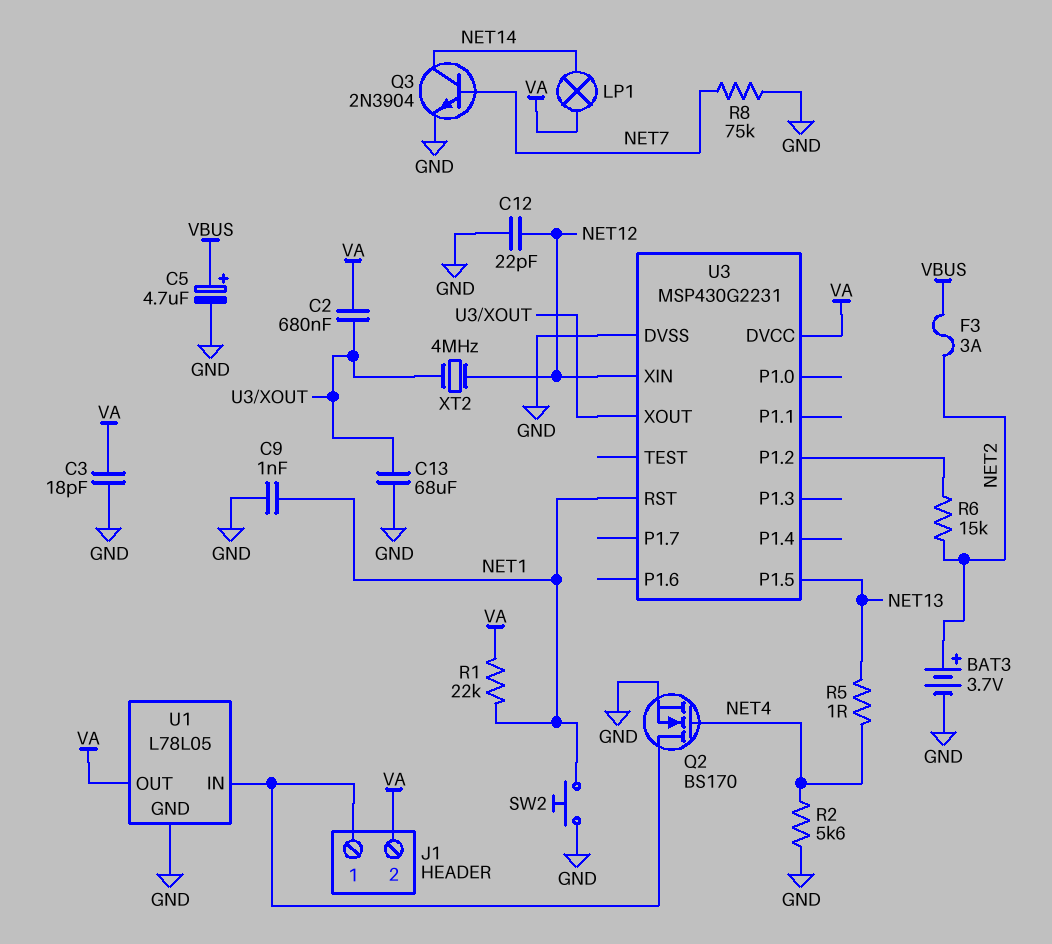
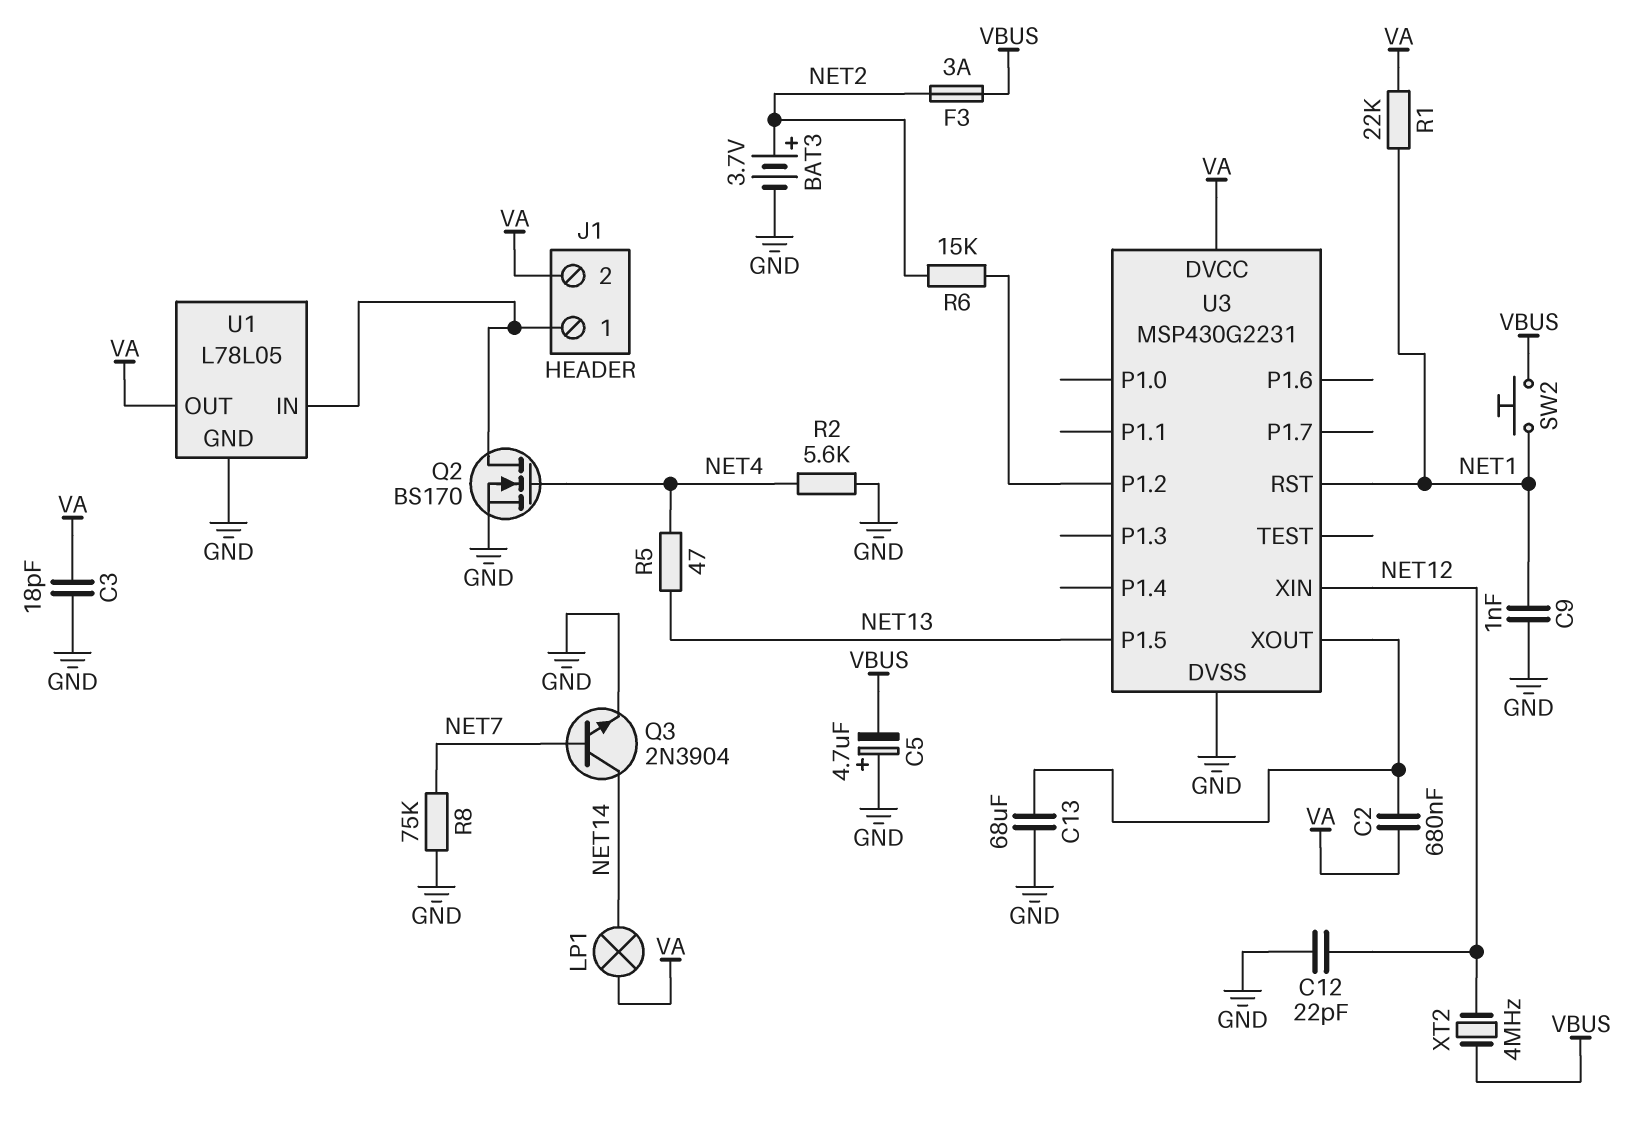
C5: 4.7uF (plus VBUS, minus GND) -> 4.7uF (plus GND, minus VBUS)
R5: 1 (NET4, NET13) -> 47 (NET4, NET13)
SW2: button (GND, NET1) -> button (NET1, VBUS)
XT2: 4MHz (NET12, U3/XOUT) -> 4MHz (NET12, VBUS)

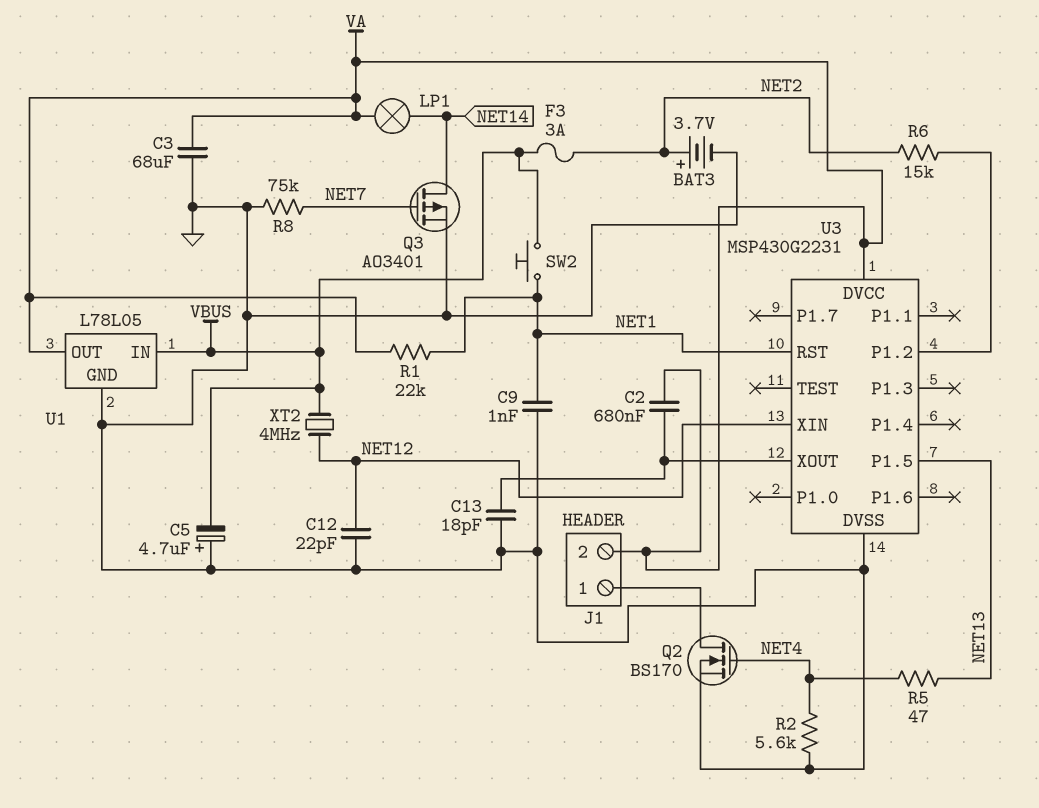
C3: 18pF (GND, VA) -> 68uF (GND, VA)
C13: 68uF (GND, U3/XOUT) -> 18pF (GND, U3/XOUT)
Q3: NPN 2N3904 (B NET7, C NET14, E GND) -> PMOS AO3401 (G NET7, D NET14, S GND)
U1 pin IN: J1/1 -> VBUS

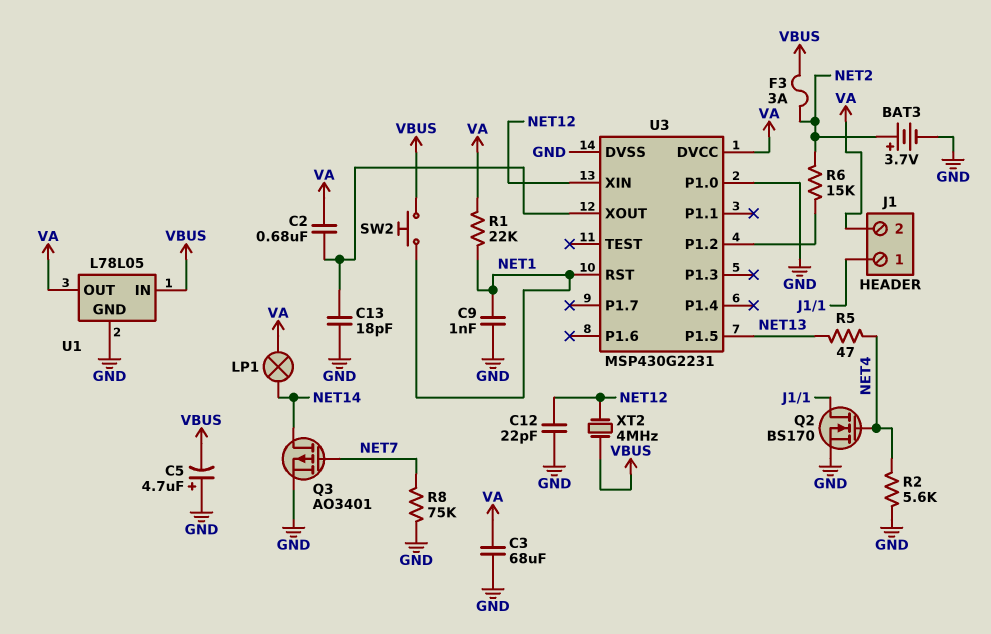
U3 pin P1.0: none -> GND

